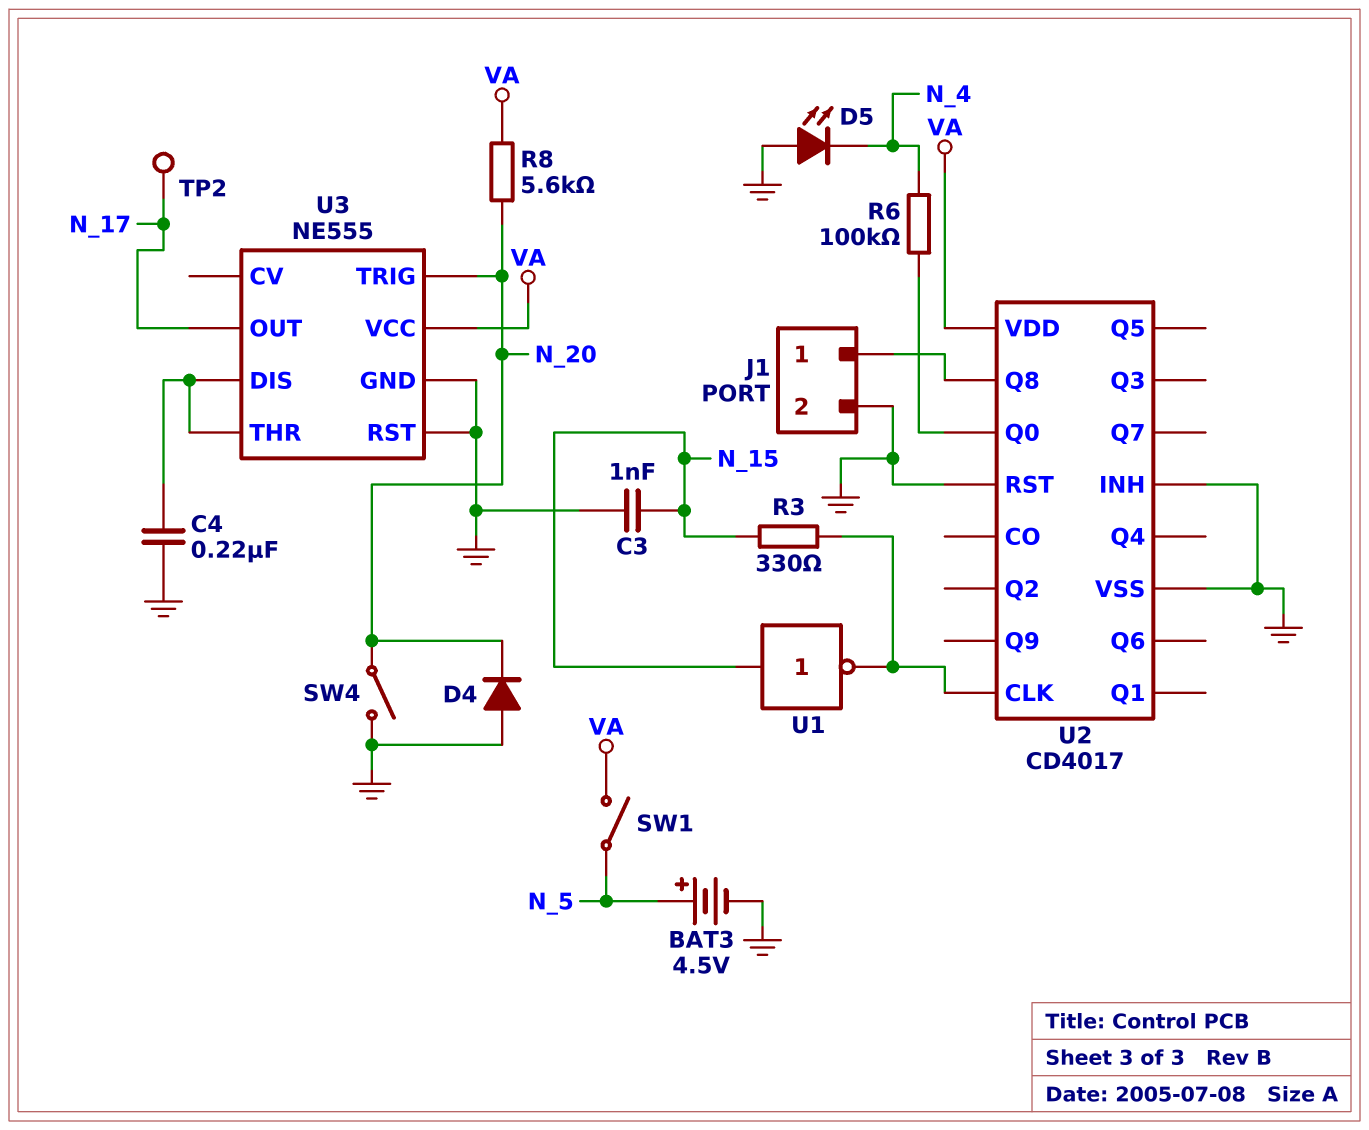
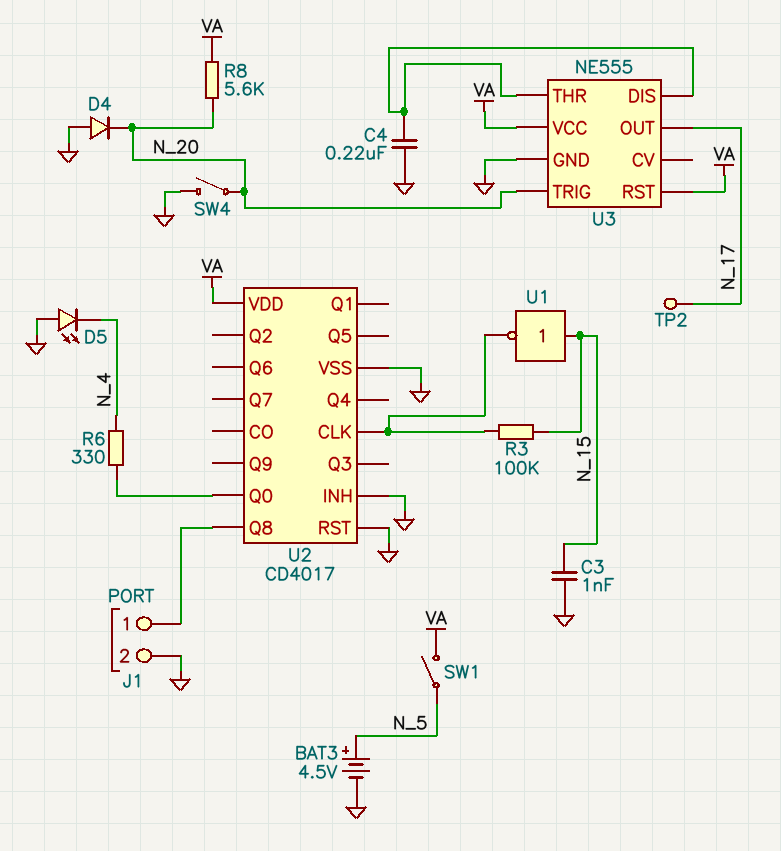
R3: 330 (N_15, U2/CLK) -> 100k (N_15, U2/CLK)
R6: 100k (N_4, U2/Q0) -> 330 (N_4, U2/Q0)
U3 pin RST: GND -> VA

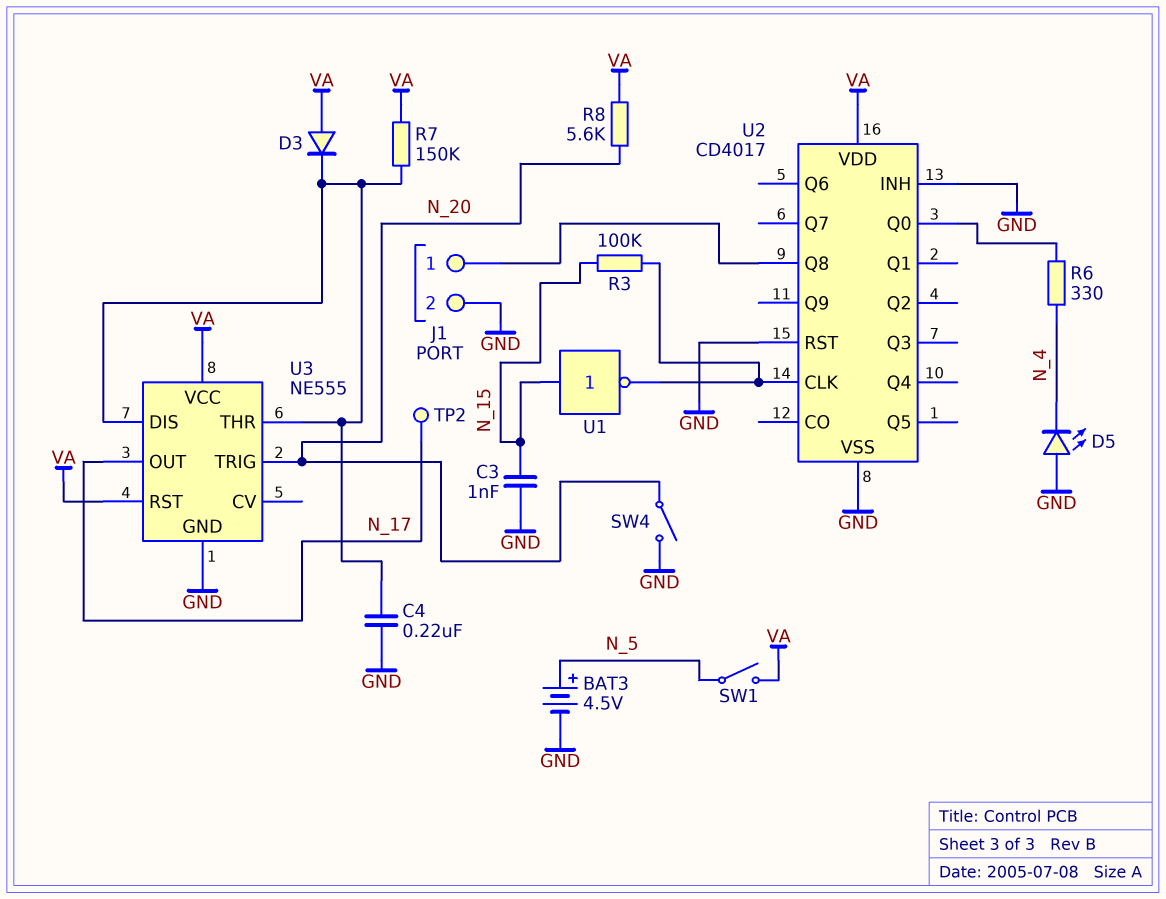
D3: none -> diode (A VA, K U3/DIS)
D4: diode (A GND, K N_20) -> none
R7: none -> 150k (U3/DIS, VA)

